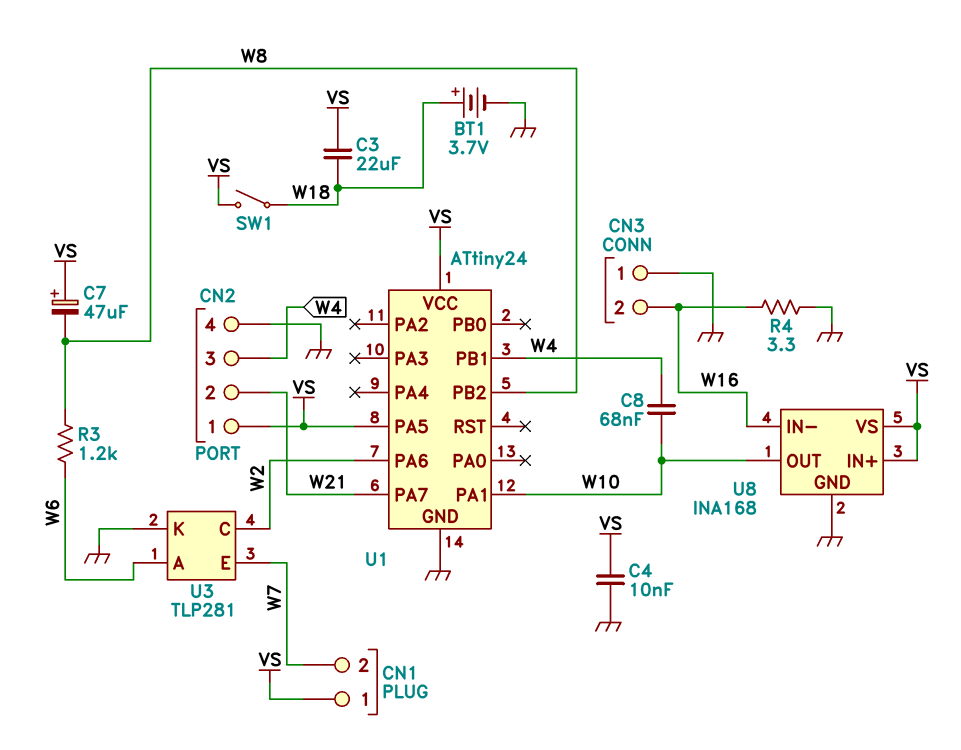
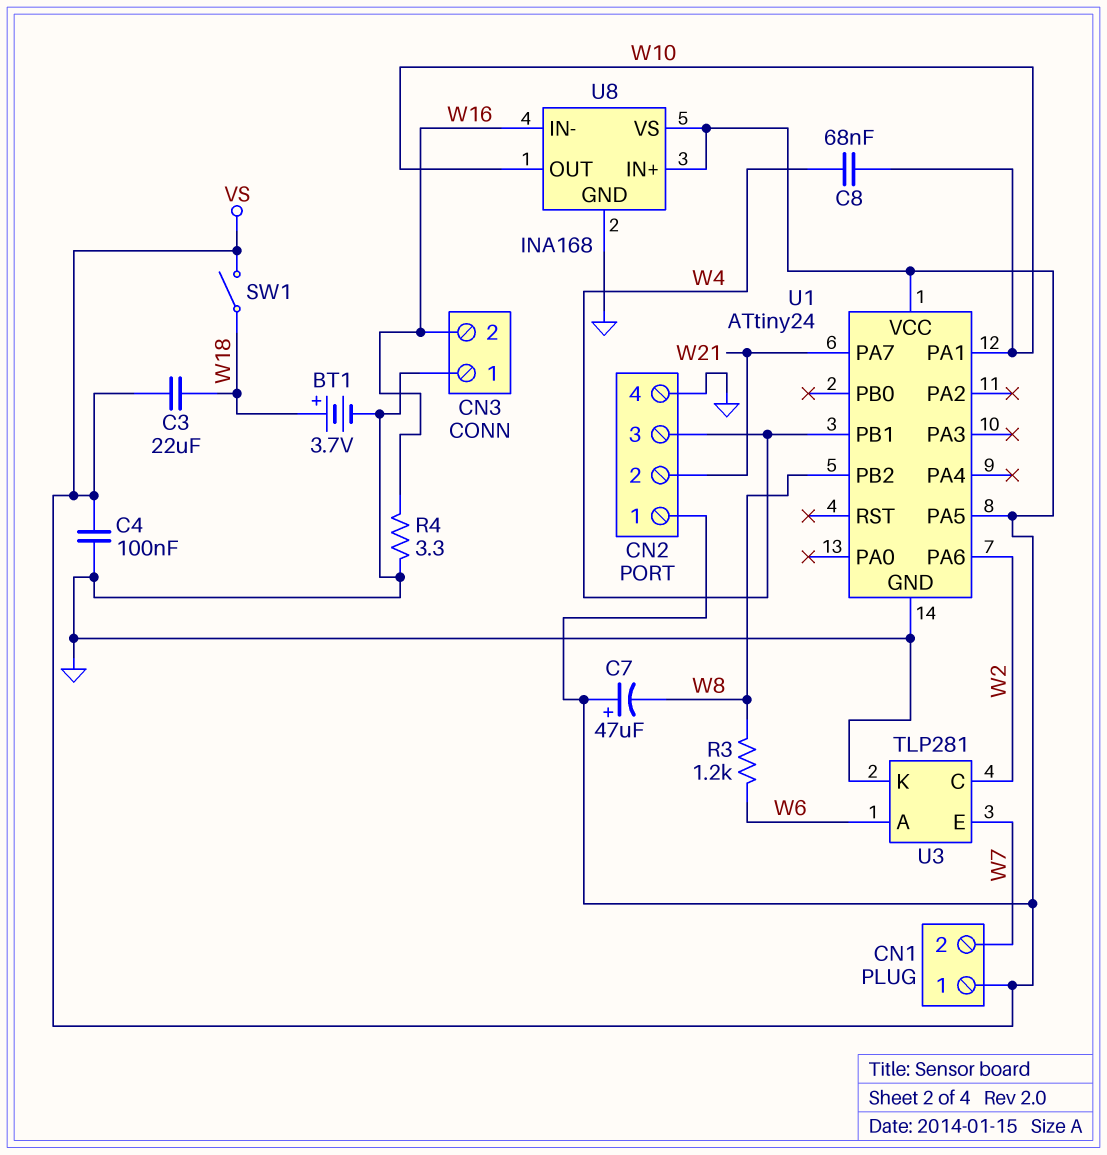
C4: 10nF (GND, VS) -> 100nF (GND, VS)

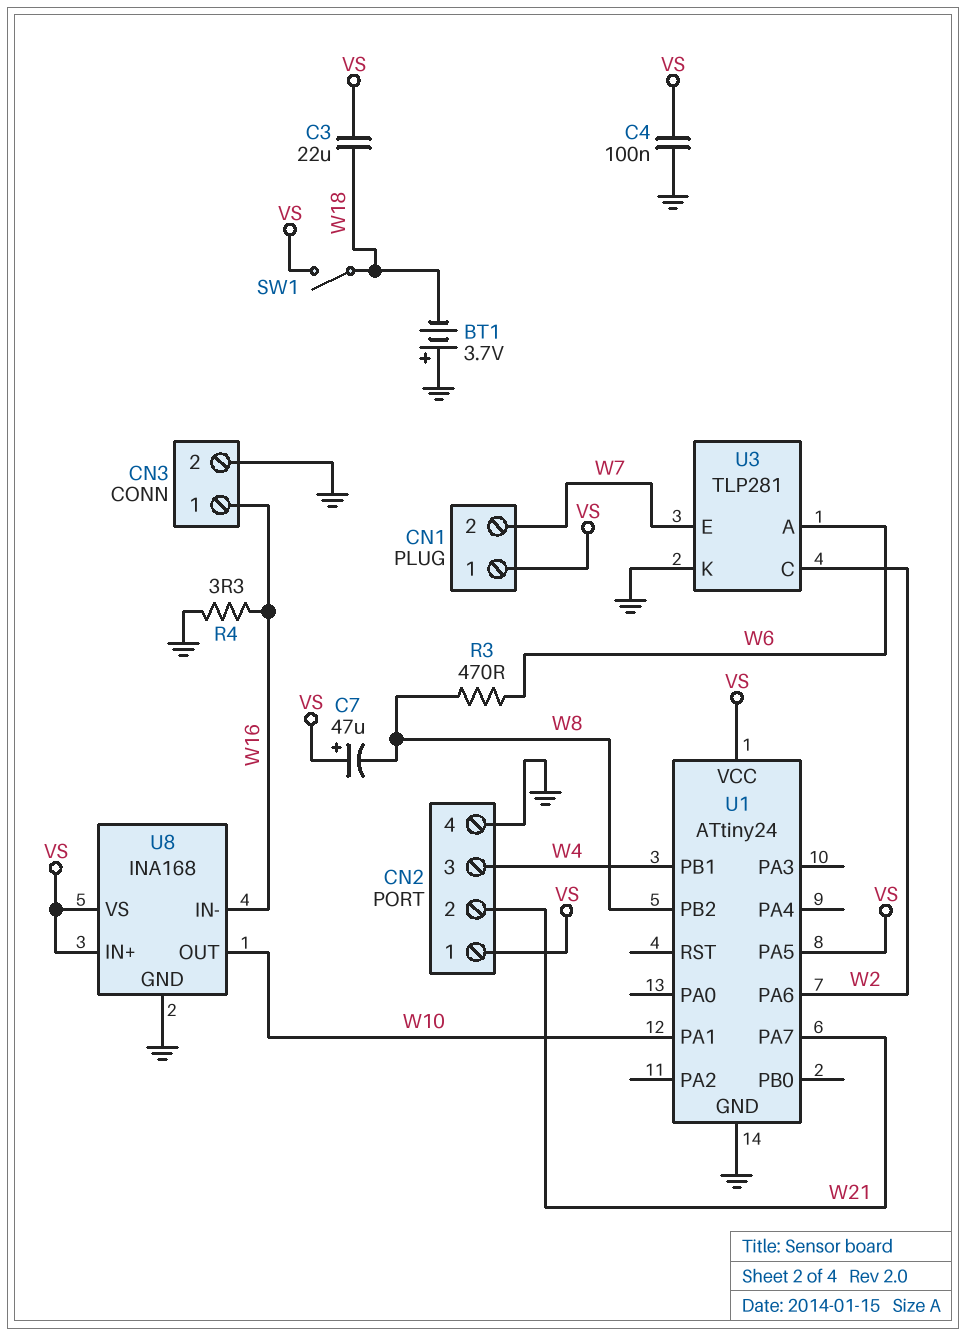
BT1: 3.7V (plus W18, minus GND) -> 3.7V (plus GND, minus W18)
C8: 68nF (W4, W10) -> none
CN3 pin 1: GND -> W16
CN3 pin 2: W16 -> GND
R3: 1.2k (W6, W8) -> 470 (W6, W8)

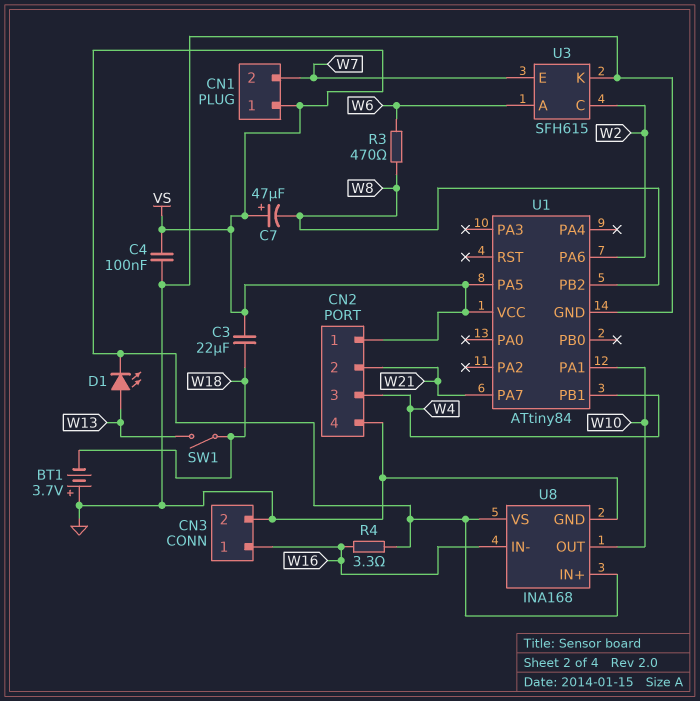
D1: none -> LED (A W13, K VS)
R4: 3.3 (GND, W16) -> 3.3 (VS, W16)
SW1: switch (VS, W18) -> switch (W13, W18)
U1: ATtiny24 -> ATtiny84
U3: TLP281 -> SFH615

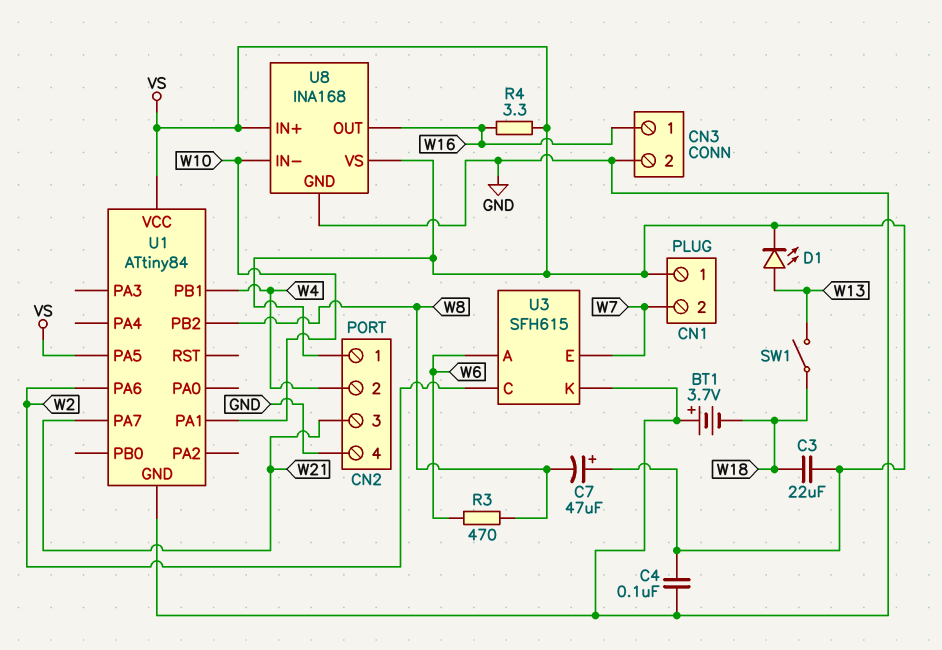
CN2 pin 2: W21 -> W4
CN2 pin 3: W4 -> W21
U8 pin IN-: W16 -> W10
U8 pin OUT: W10 -> W16

